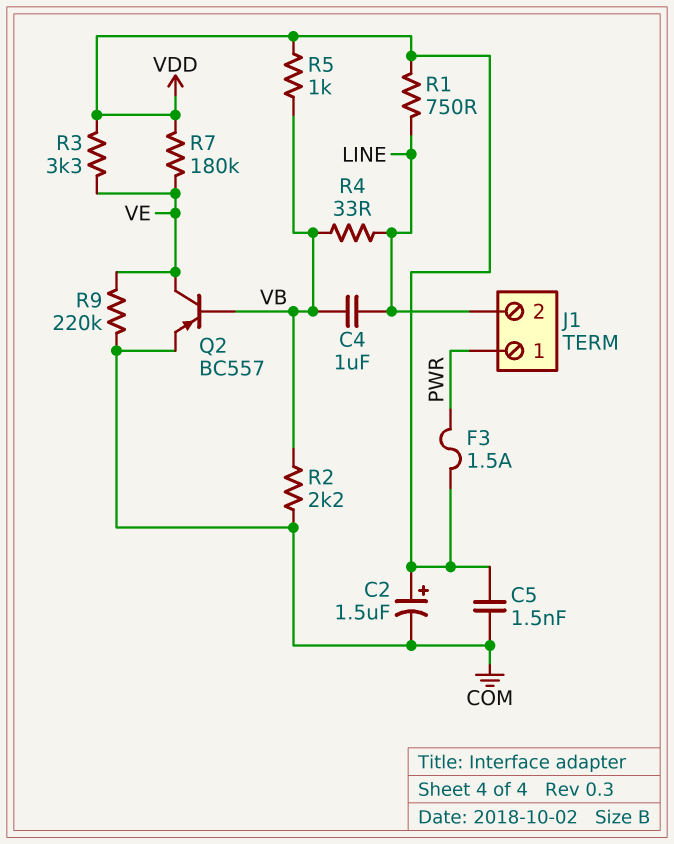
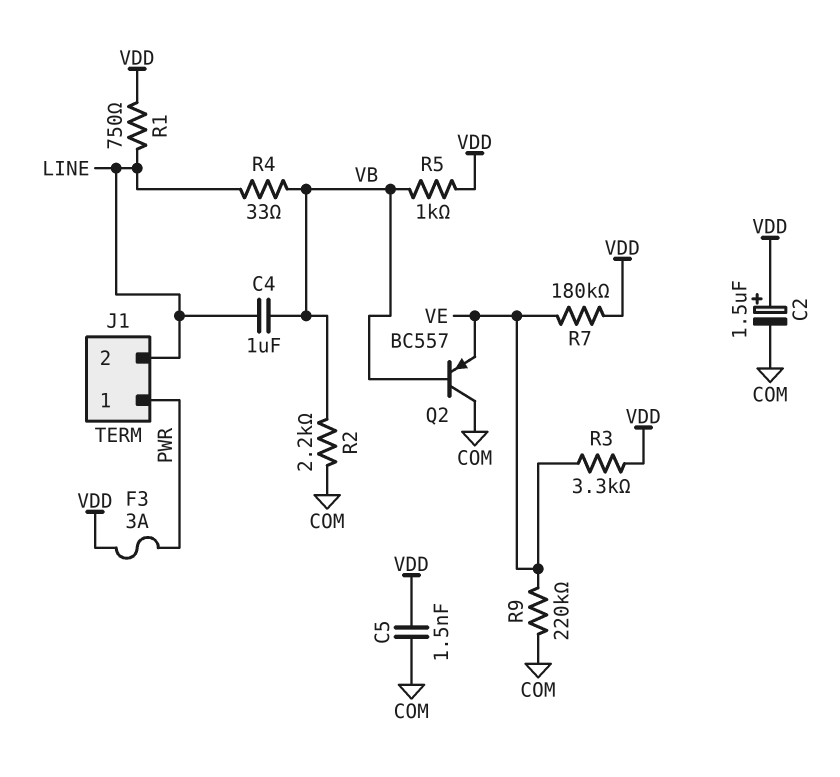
F3: 1.5A (PWR, VDD) -> 3A (PWR, VDD)
Q2: PNP BC557 (B VB, C VE, E COM) -> PNP BC557 (B VB, C COM, E VE)

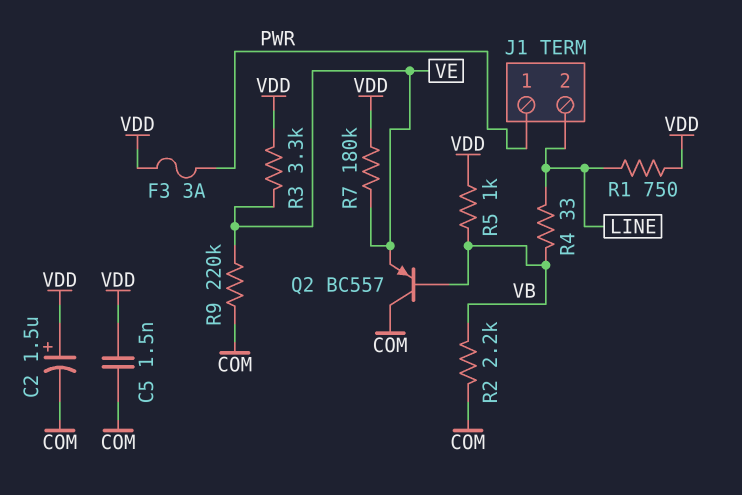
C4: 1uF (LINE, VB) -> none

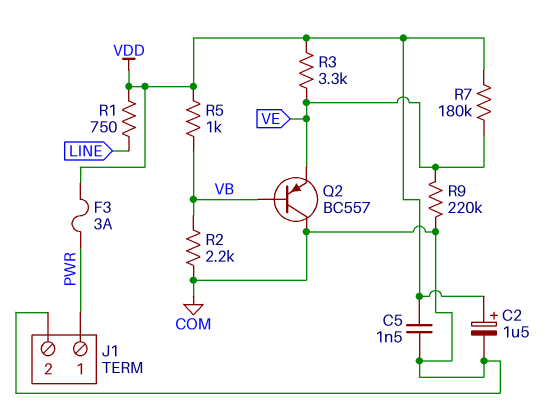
J1 pin 2: LINE -> COM
R4: 33 (LINE, VB) -> none

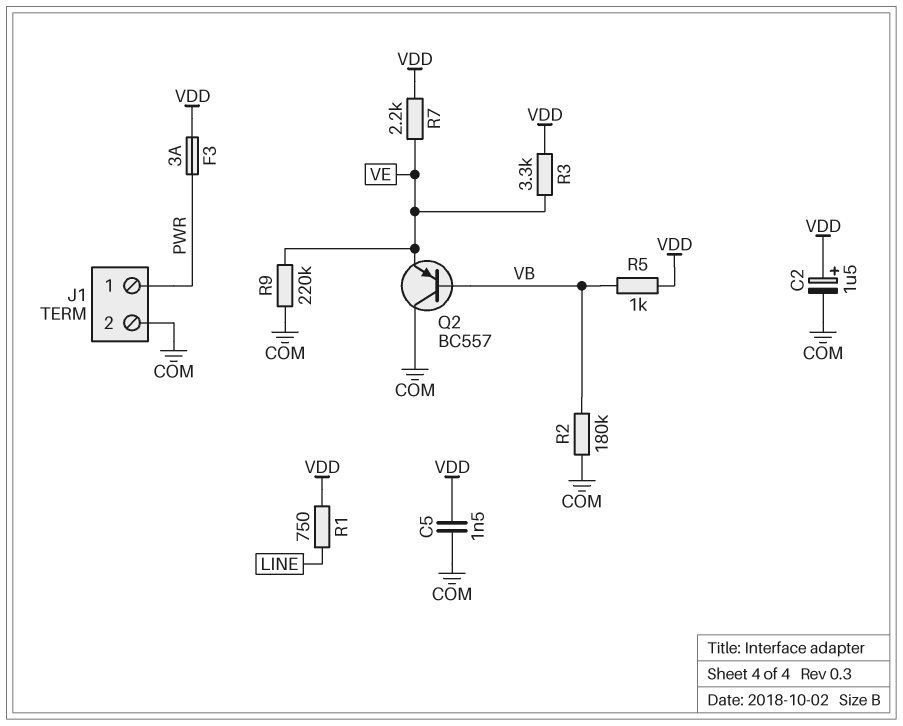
R2: 2.2k (COM, VB) -> 180k (COM, VB)
R7: 180k (VDD, VE) -> 2.2k (VDD, VE)

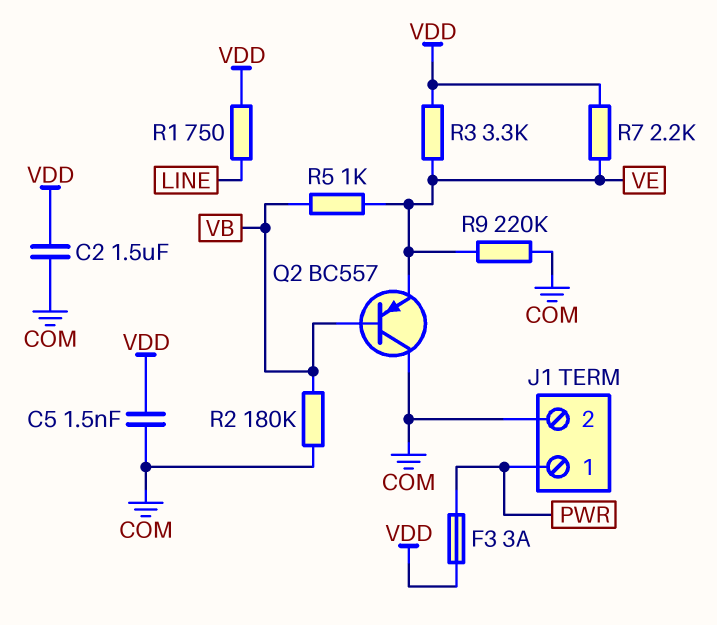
C2: 1.5uF (plus VDD, minus COM) -> 1.5uF (COM, VDD)
R5: 1k (VB, VDD) -> 1k (VB, VE)

